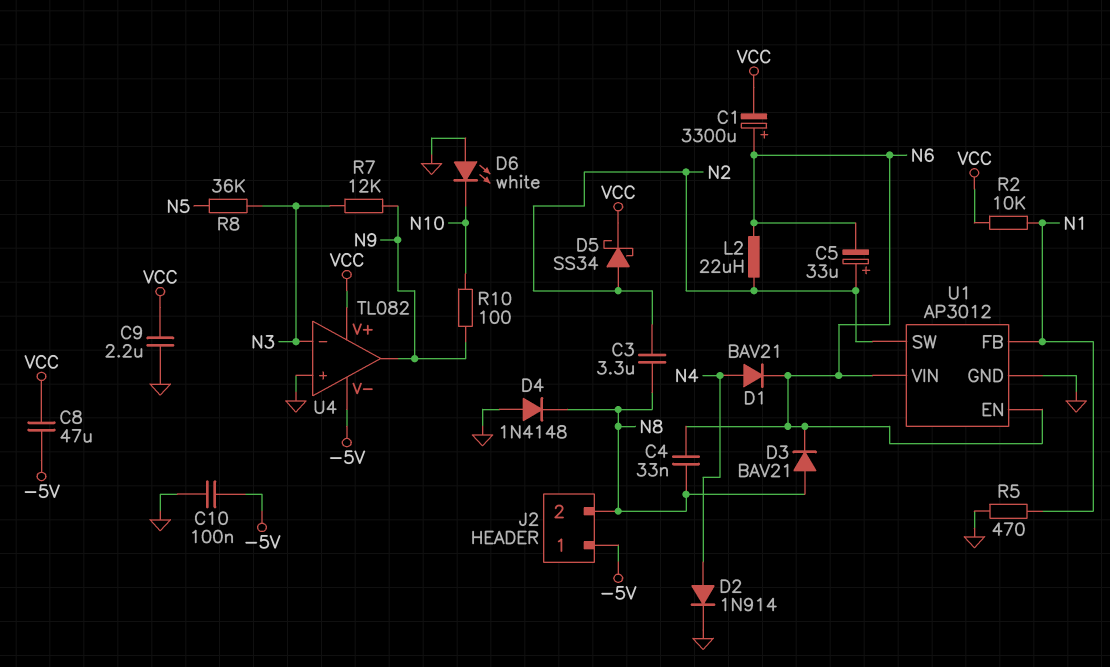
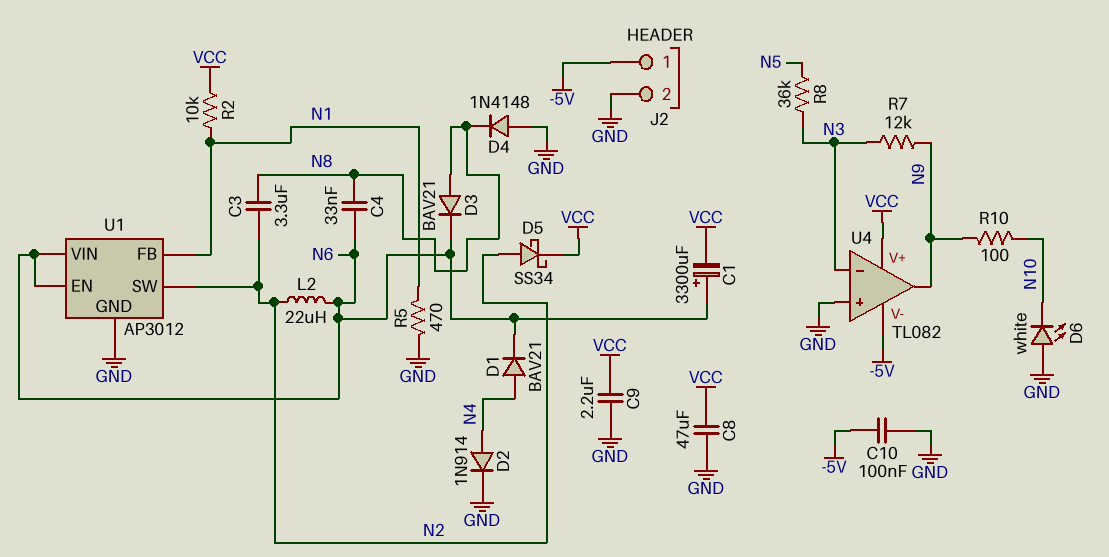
C5: 33uF (plus N2, minus N6) -> none
C8: 47uF (-5V, VCC) -> 47uF (GND, VCC)
J2 pin 2: N8 -> GND

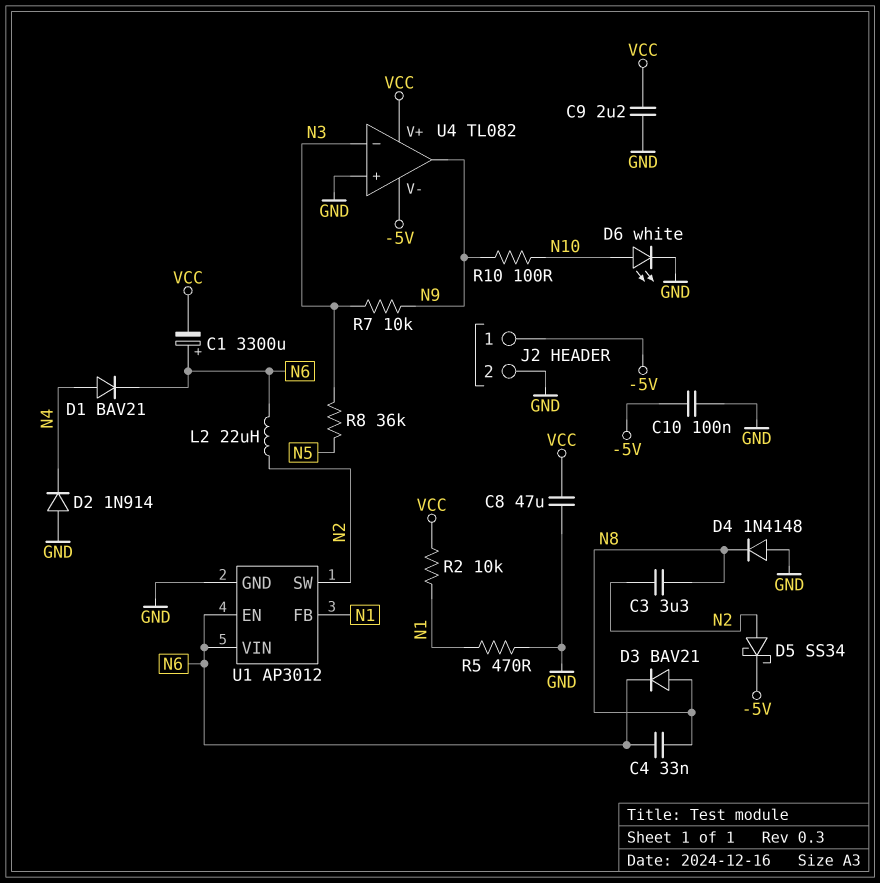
D2: diode 1N914 (A N4, K GND) -> diode 1N914 (A GND, K N4)
D5: schottky SS34 (A N2, K VCC) -> schottky SS34 (A N2, K -5V)
D6: LED white (A GND, K N10) -> LED white (A N10, K GND)
R7: 12k (N3, N9) -> 10k (N3, N9)

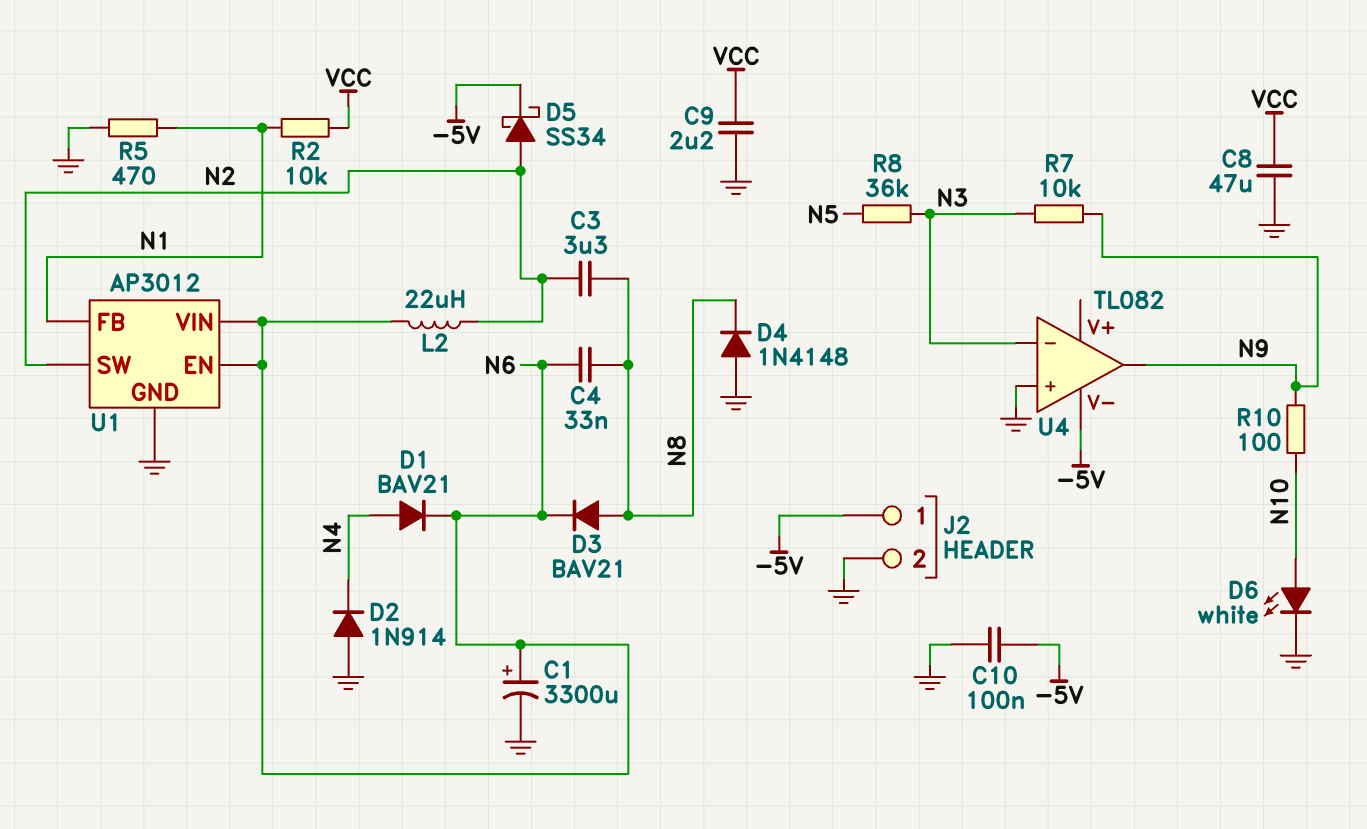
C1: 3300uF (plus N6, minus VCC) -> 3300uF (plus N6, minus GND)
U4 pin V+: VCC -> none

